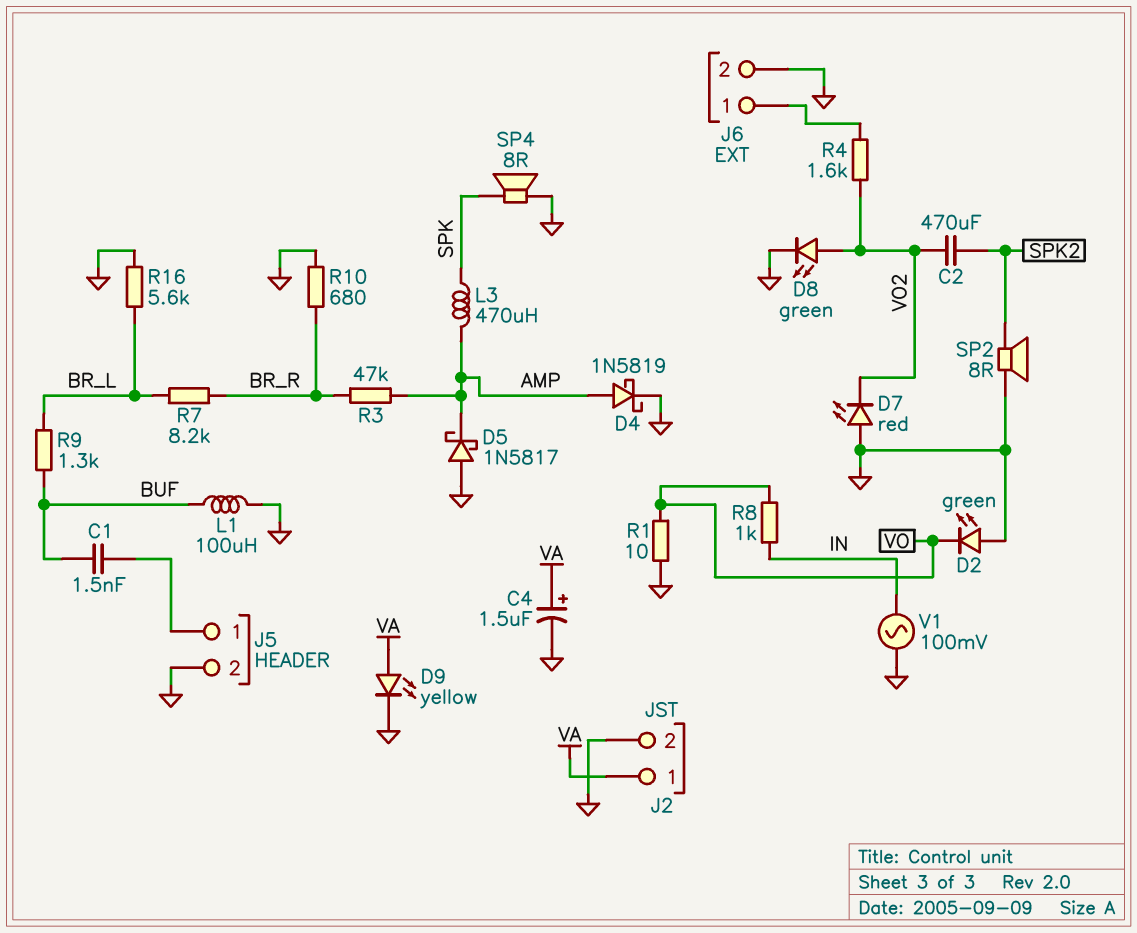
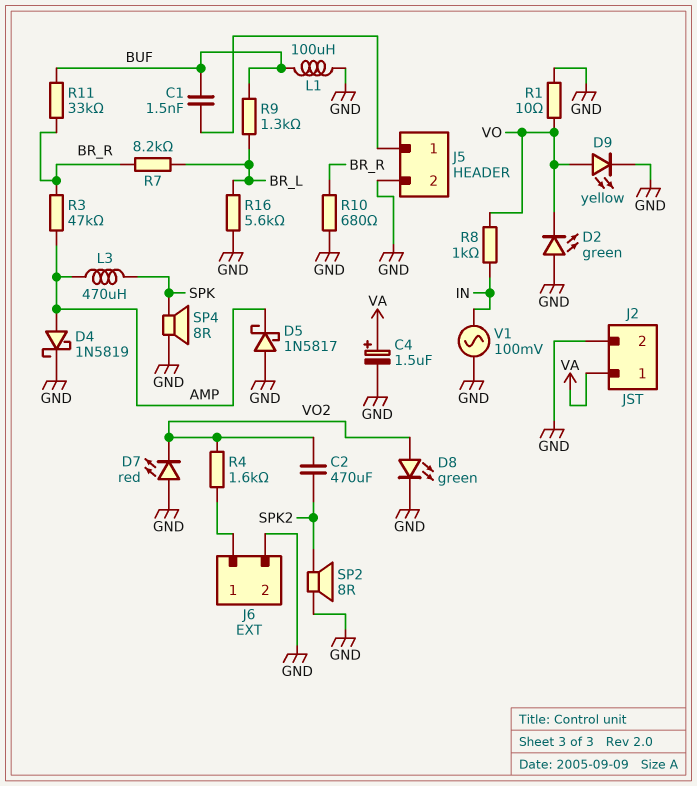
D9: LED yellow (A VA, K GND) -> LED yellow (A VO, K GND)
R11: none -> 33k (BR_R, BUF)

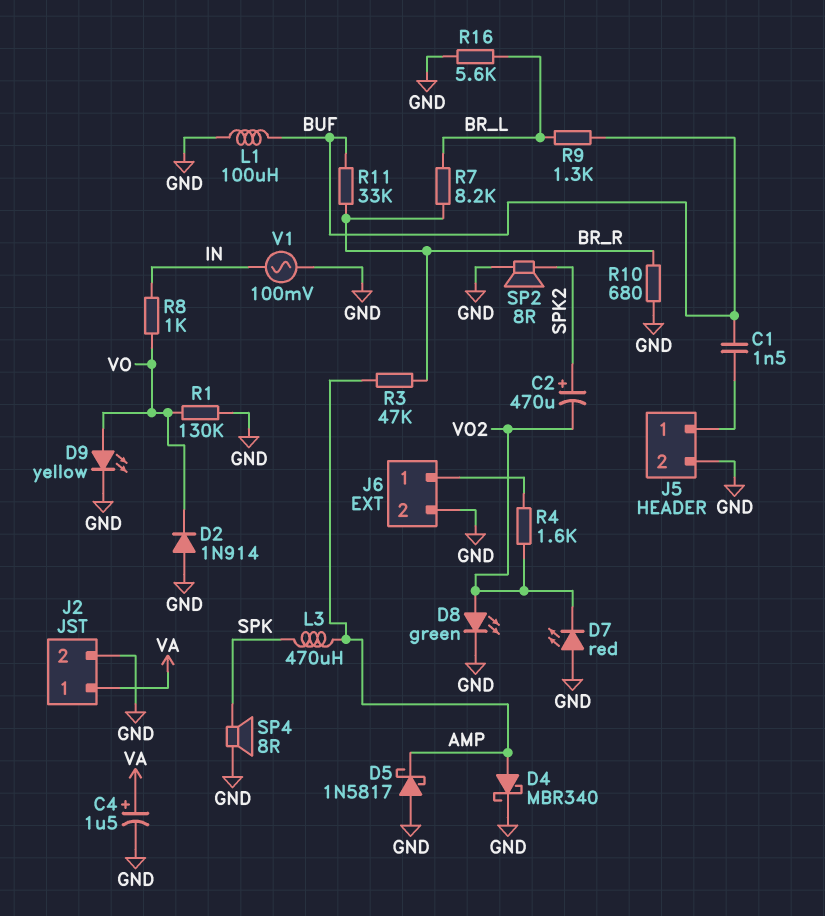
C2: 470uF (SPK2, VO2) -> 470uF (plus SPK2, minus VO2)
D2: LED green (A GND, K VO) -> diode 1N914 (A GND, K VO)
D4: schottky 1N5819 (A AMP, K GND) -> schottky MBR340 (A AMP, K GND)
R1: 10 (GND, VO) -> 130k (GND, VO)

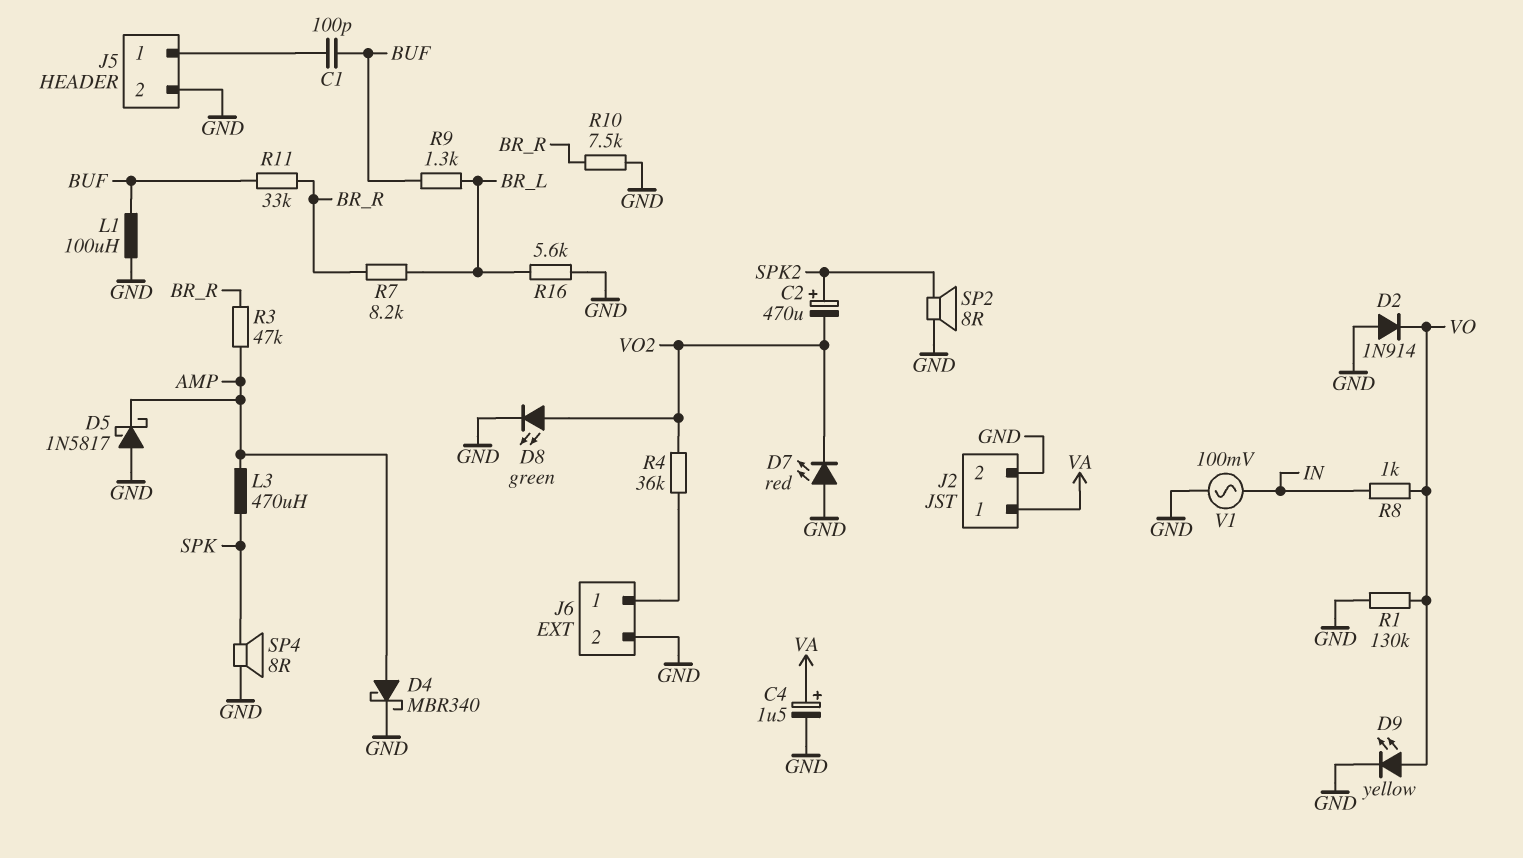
C1: 1.5nF (BUF, J5/1) -> 100pF (BUF, J5/1)
R4: 1.6k (J6/1, VO2) -> 36k (J6/1, VO2)
R10: 680 (BR_R, GND) -> 7.5k (BR_R, GND)

